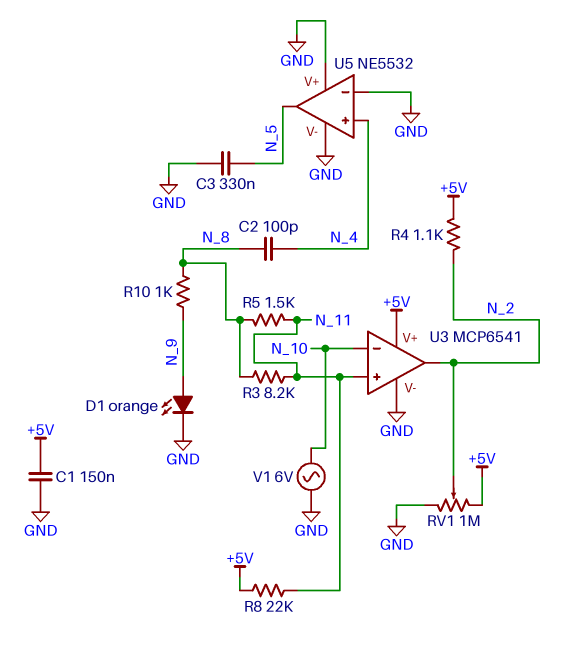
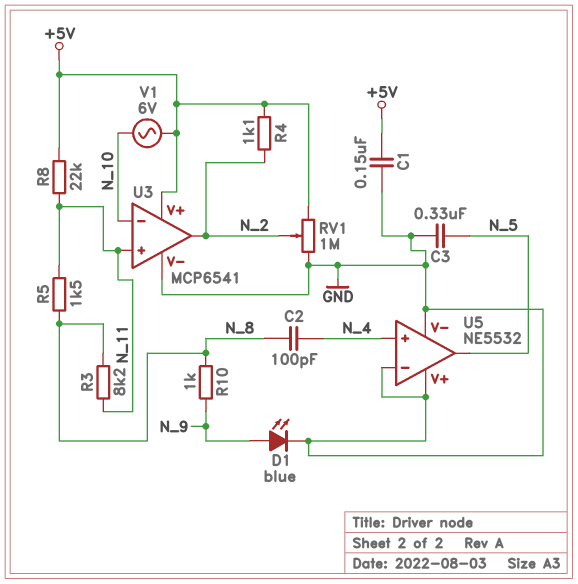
D1: LED orange (A N_9, K GND) -> LED blue (A N_9, K GND)
V1: AC 6V (GND, N_10) -> AC 6V (+5V, N_10)

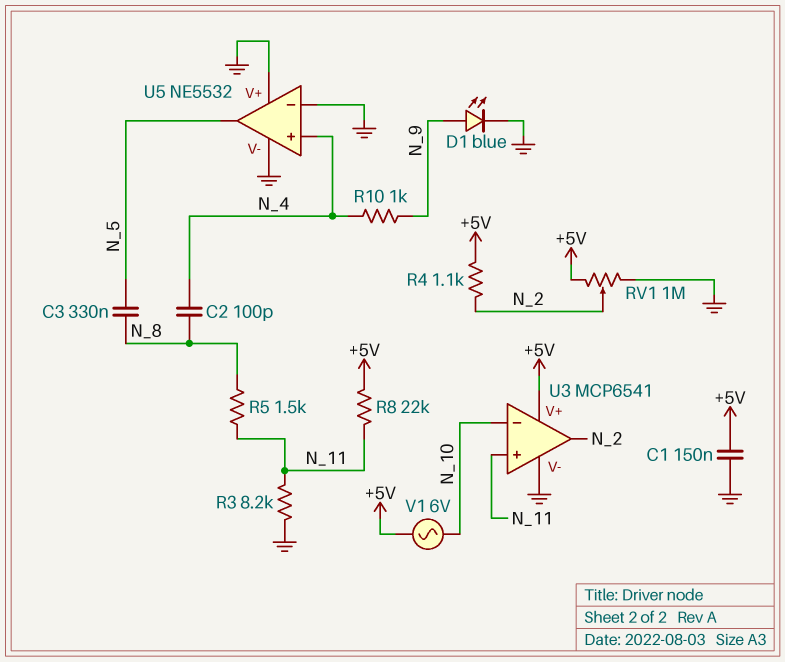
C3: 330nF (GND, N_5) -> 330nF (N_5, N_8)
R3: 8.2k (N_8, N_11) -> 8.2k (GND, N_11)
R10: 1k (N_8, N_9) -> 1k (N_4, N_9)

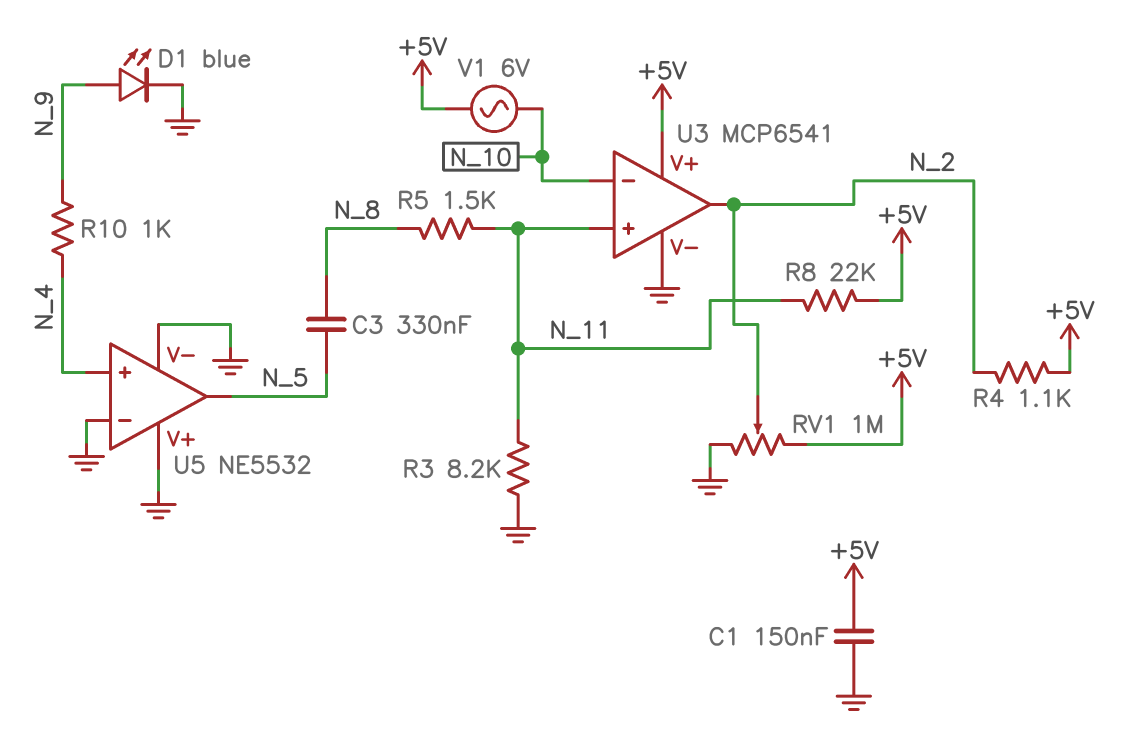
C2: 100pF (N_4, N_8) -> none

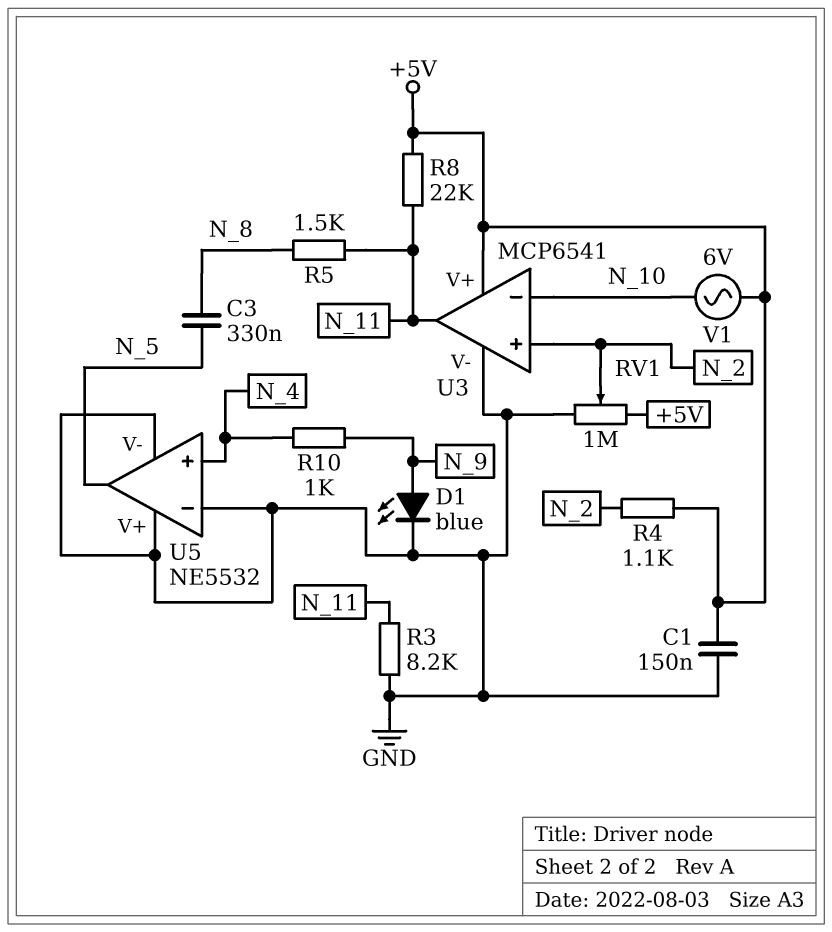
U3 pin in+: N_11 -> N_2
U3 pin out: N_2 -> N_11

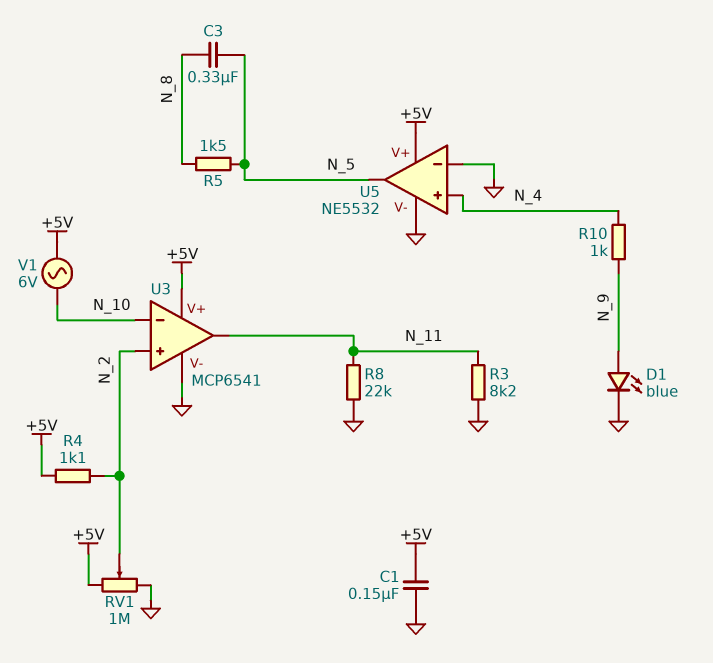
R5: 1.5k (N_8, N_11) -> 1.5k (N_5, N_8)
R8: 22k (+5V, N_11) -> 22k (GND, N_11)
U5 pin V+: GND -> +5V

